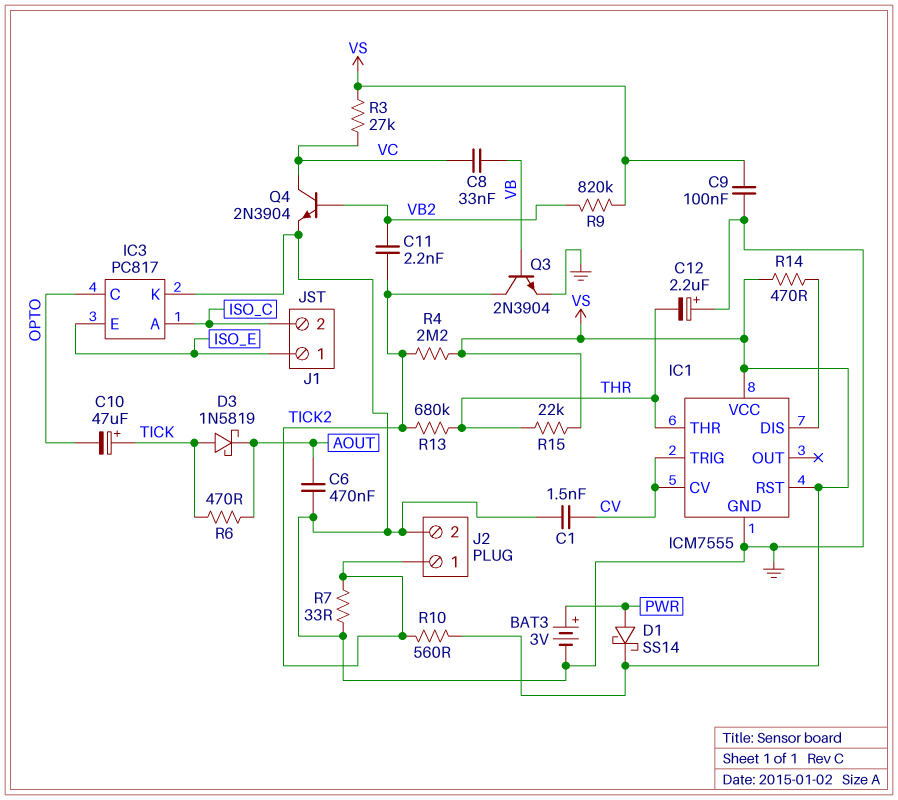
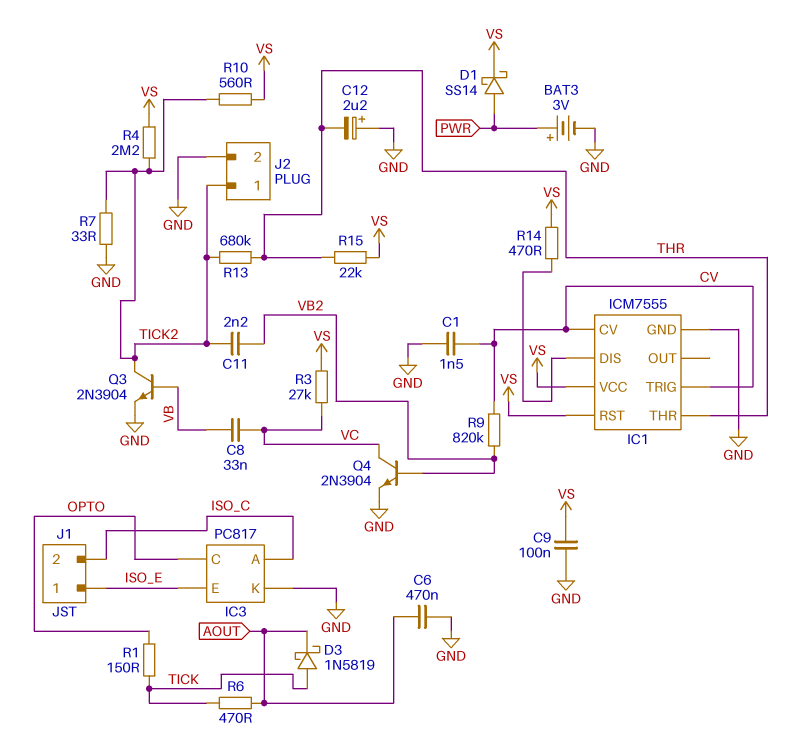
C10: 47uF (plus TICK, minus OPTO) -> none
R1: none -> 150 (OPTO, TICK)
R9: 820k (VB2, VS) -> 820k (CV, VB2)

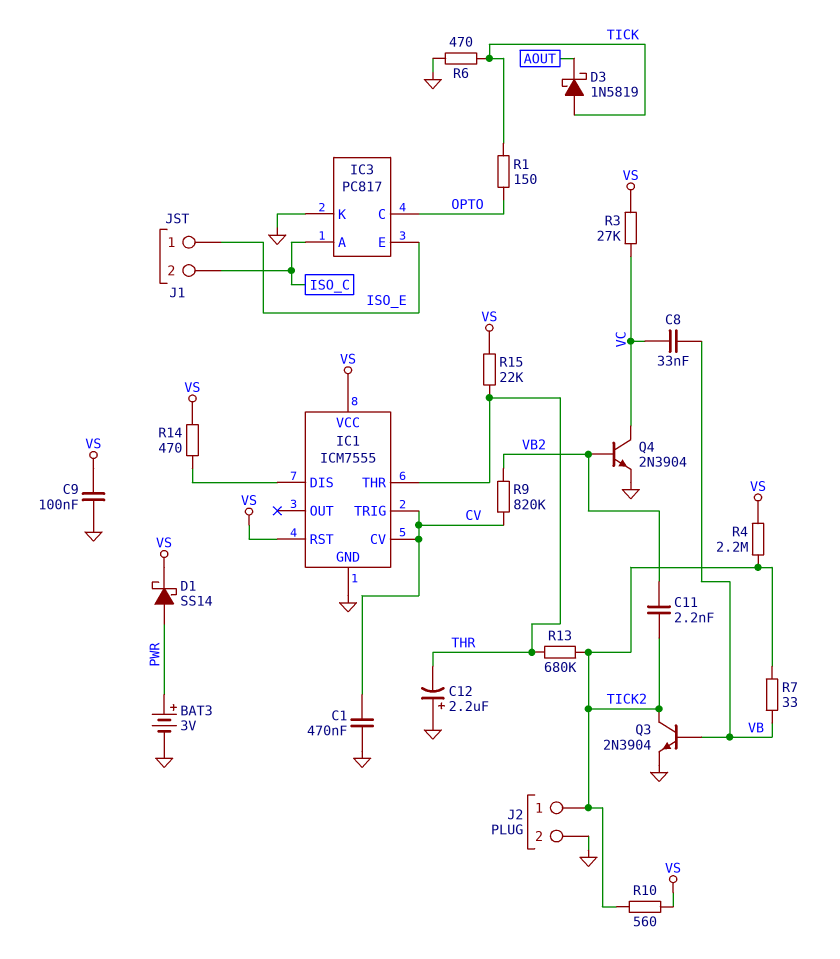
C1: 1.5nF (CV, GND) -> 470nF (CV, GND)
C6: 470nF (AOUT, GND) -> none
R6: 470 (AOUT, TICK) -> 470 (GND, TICK)
R7: 33 (GND, TICK2) -> 33 (TICK2, VB)

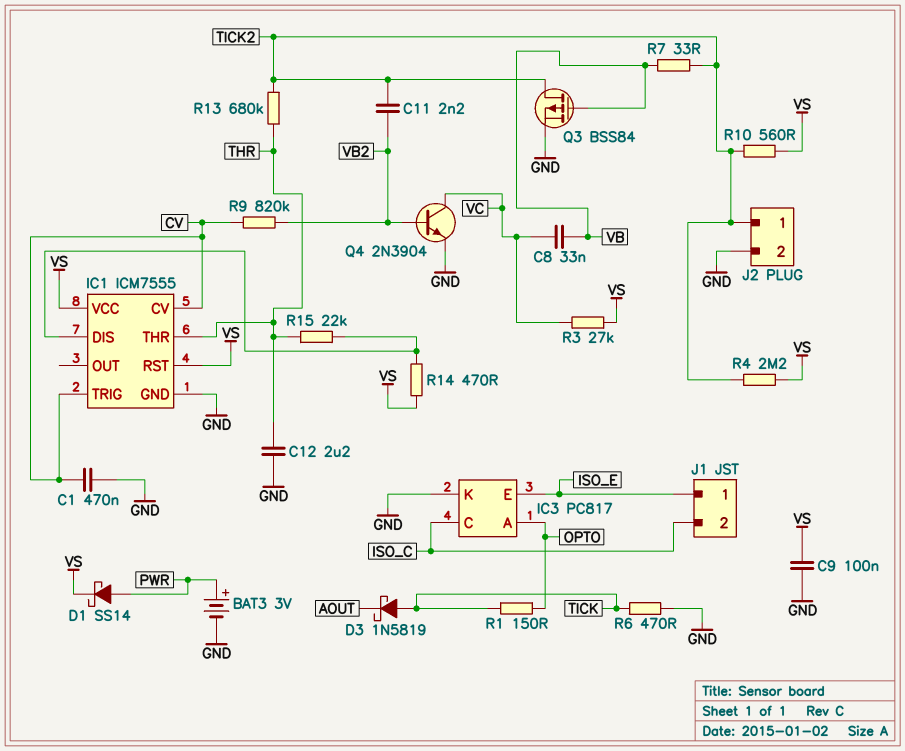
C12: 2.2uF (plus GND, minus THR) -> 2.2uF (GND, THR)
IC3 pin A: ISO_C -> OPTO
IC3 pin C: OPTO -> ISO_C
Q3: NPN 2N3904 (B VB, C TICK2, E GND) -> PMOS BSS84 (G VB, D TICK2, S GND)
R15: 22k (THR, VS) -> 22k (IC1/DIS, THR)

